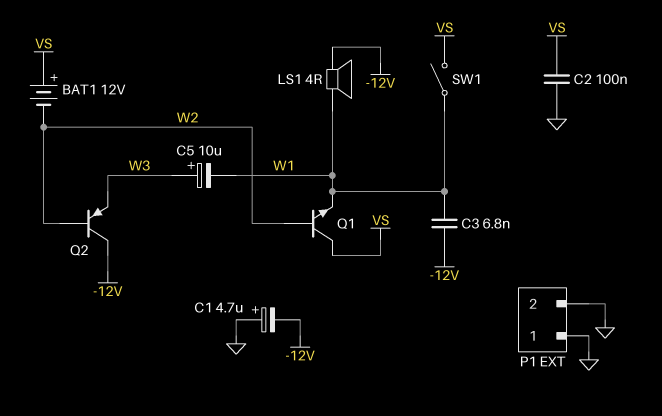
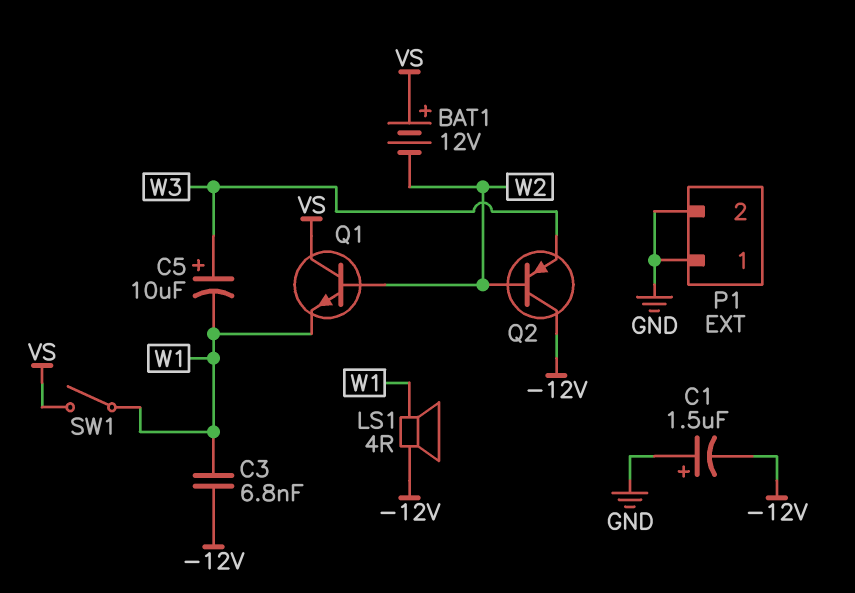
C1: 4.7uF (plus GND, minus -12V) -> 1.5uF (plus GND, minus -12V)
C2: 100nF (GND, VS) -> none

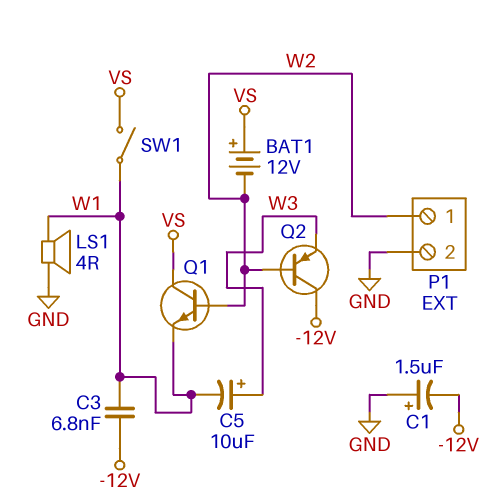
LS1: speaker 4R (-12V, W1) -> speaker 4R (GND, W1)
P1 pin 1: GND -> W2

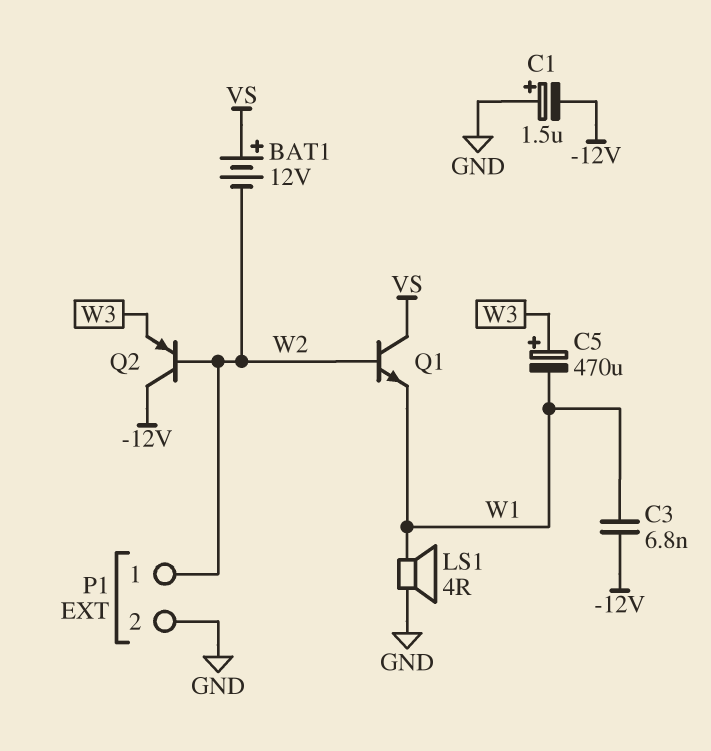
C5: 10uF (plus W3, minus W1) -> 470uF (plus W3, minus W1)
SW1: switch (VS, W1) -> none

